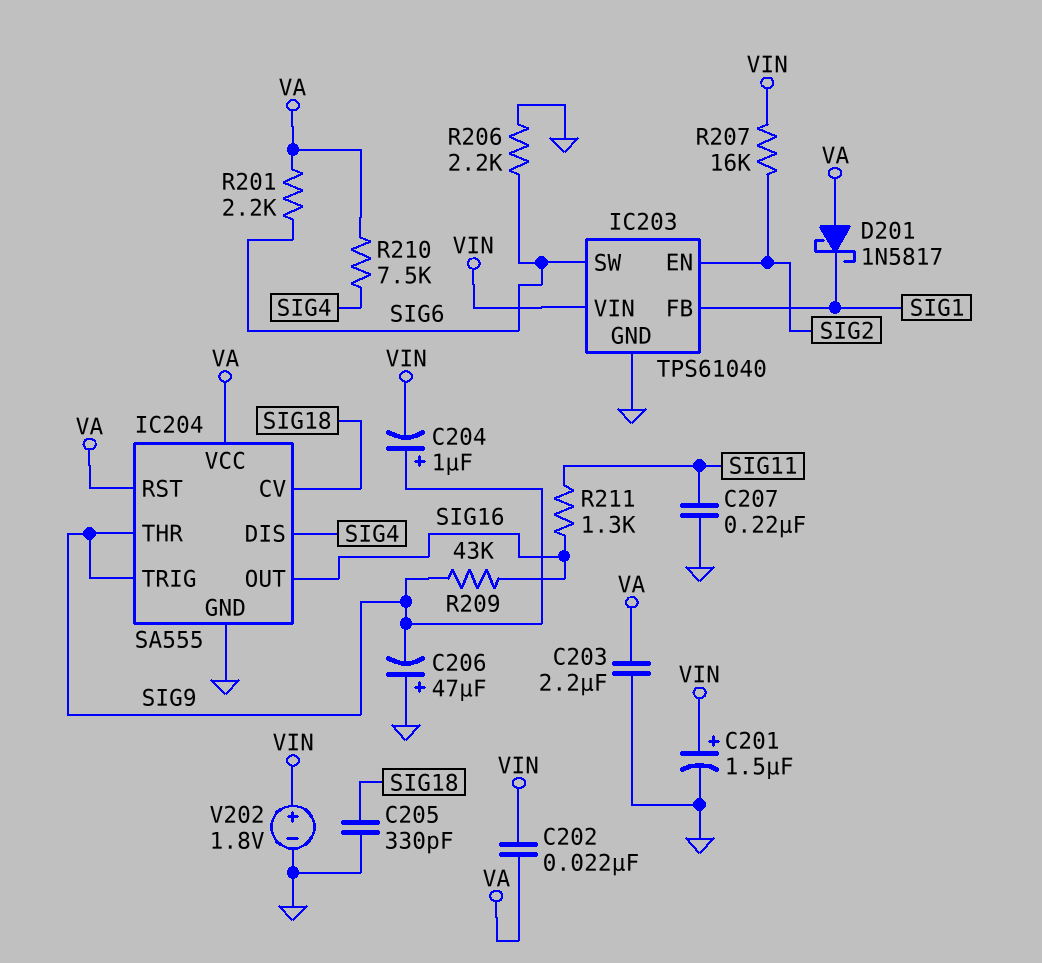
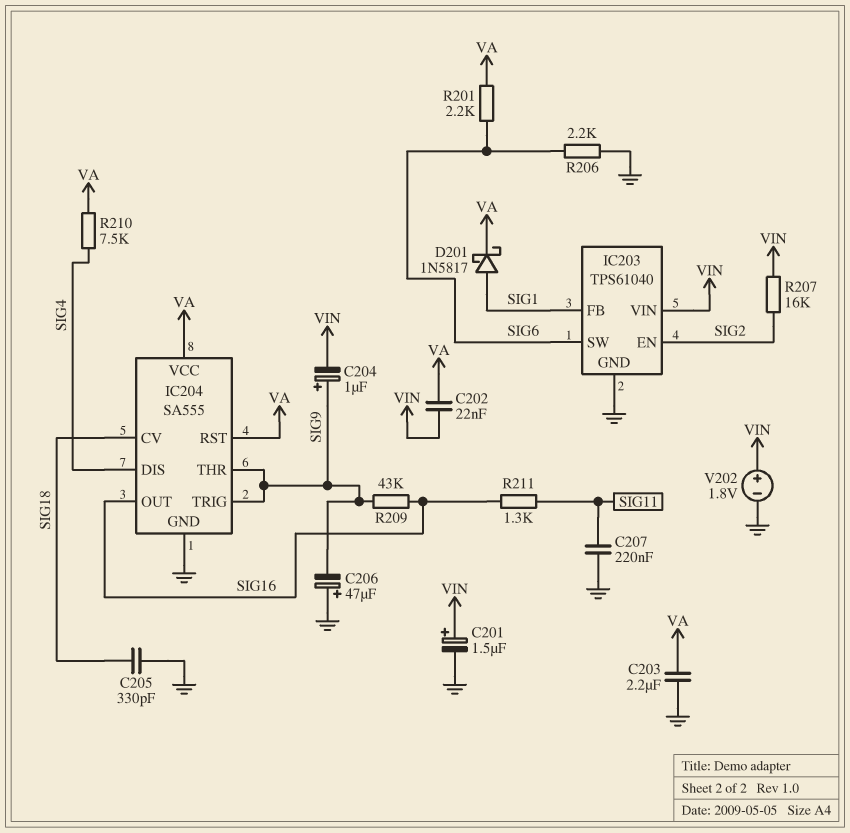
D201: schottky 1N5817 (A VA, K SIG1) -> schottky 1N5817 (A SIG1, K VA)

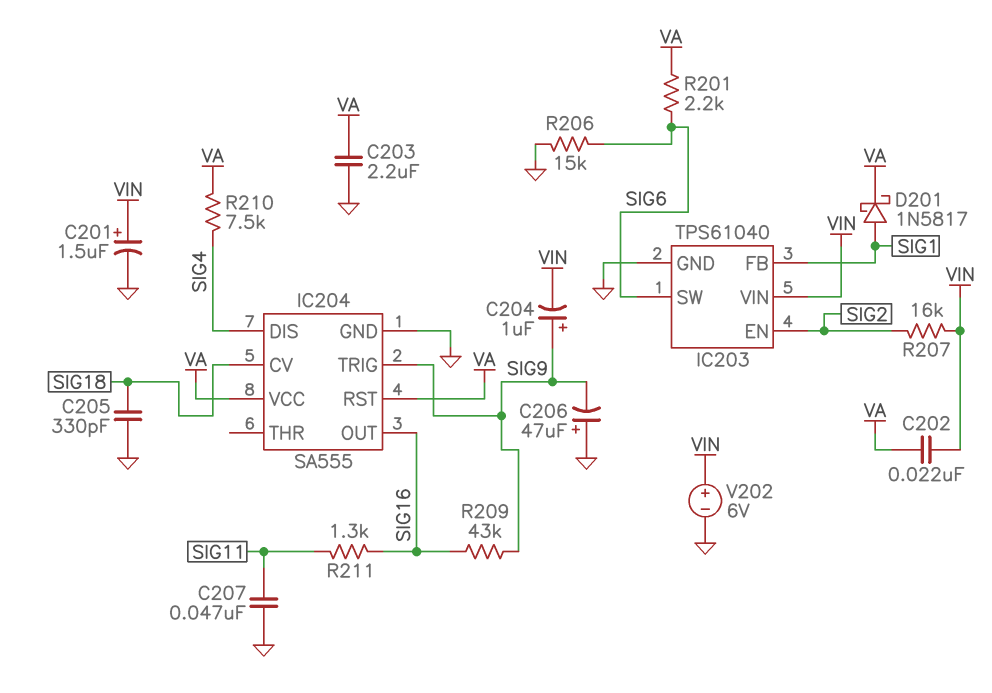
C207: 220nF (GND, SIG11) -> 47nF (GND, SIG11)
IC204 pin THR: SIG9 -> none
R206: 2.2k (GND, SIG6) -> 15k (GND, SIG6)
V202: 1.8V (plus VIN, minus GND) -> 6V (plus VIN, minus GND)

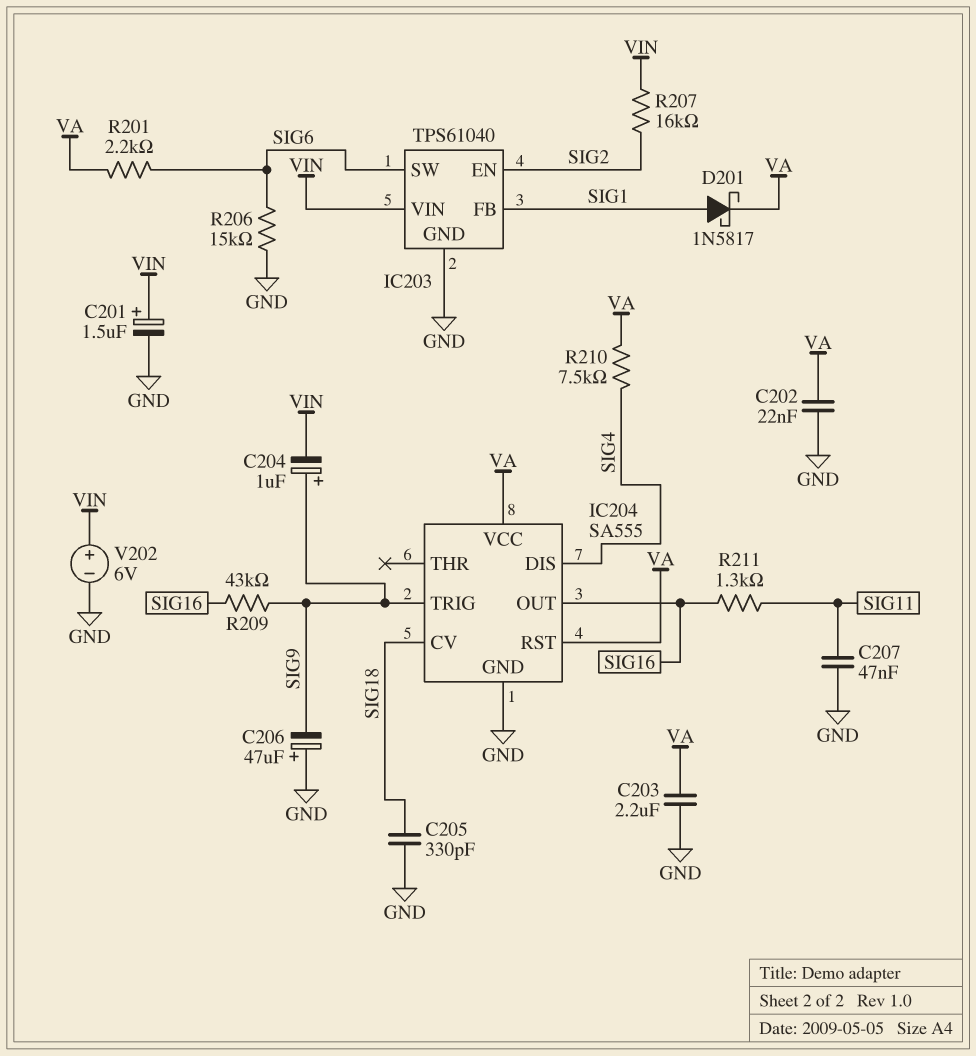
C202: 22nF (VA, VIN) -> 22nF (GND, VA)

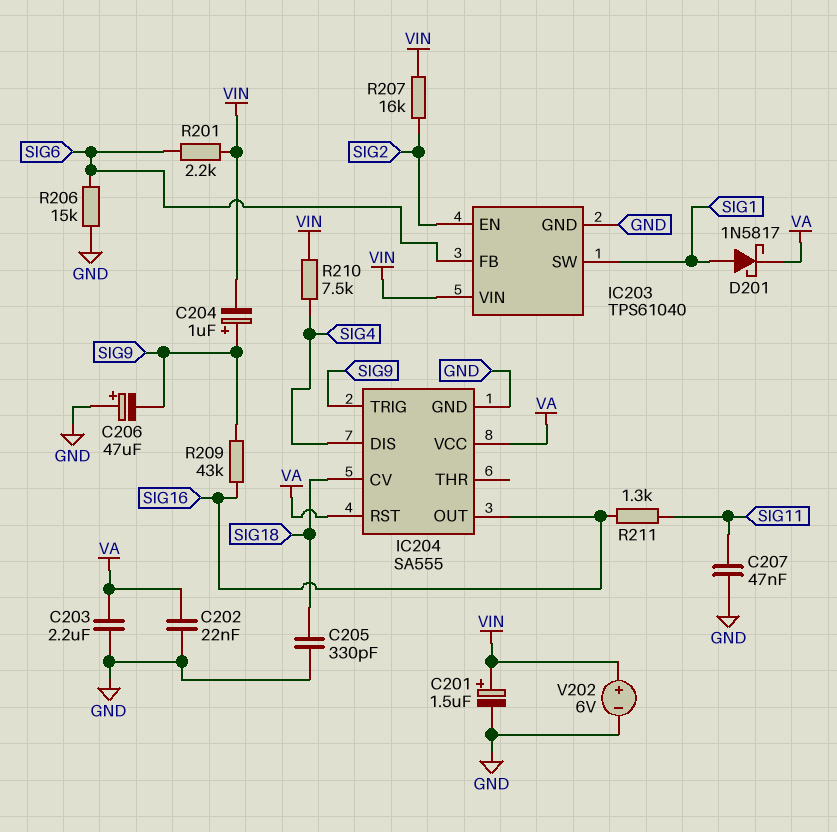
IC203 pin FB: SIG1 -> SIG6
IC203 pin SW: SIG6 -> SIG1
R201: 2.2k (SIG6, VA) -> 2.2k (SIG6, VIN)
R210: 7.5k (SIG4, VA) -> 7.5k (SIG4, VIN)

